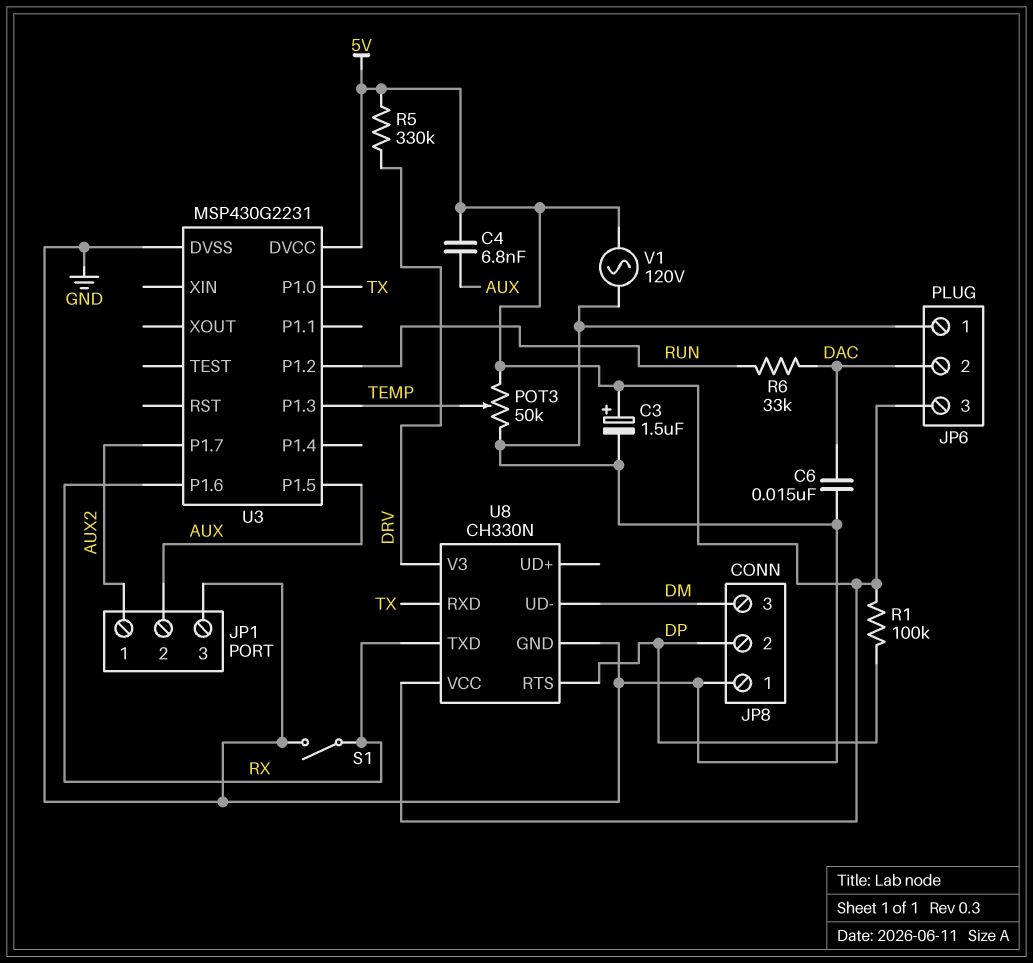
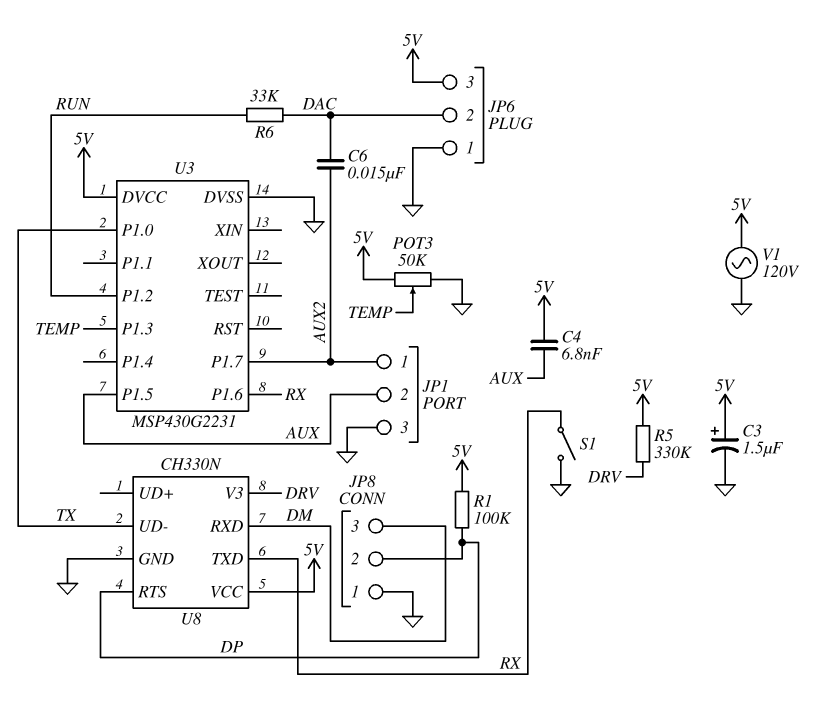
C6: 15nF (DAC, GND) -> 15nF (AUX2, DAC)
U8 pin RXD: TX -> DM
U8 pin UD-: DM -> TX

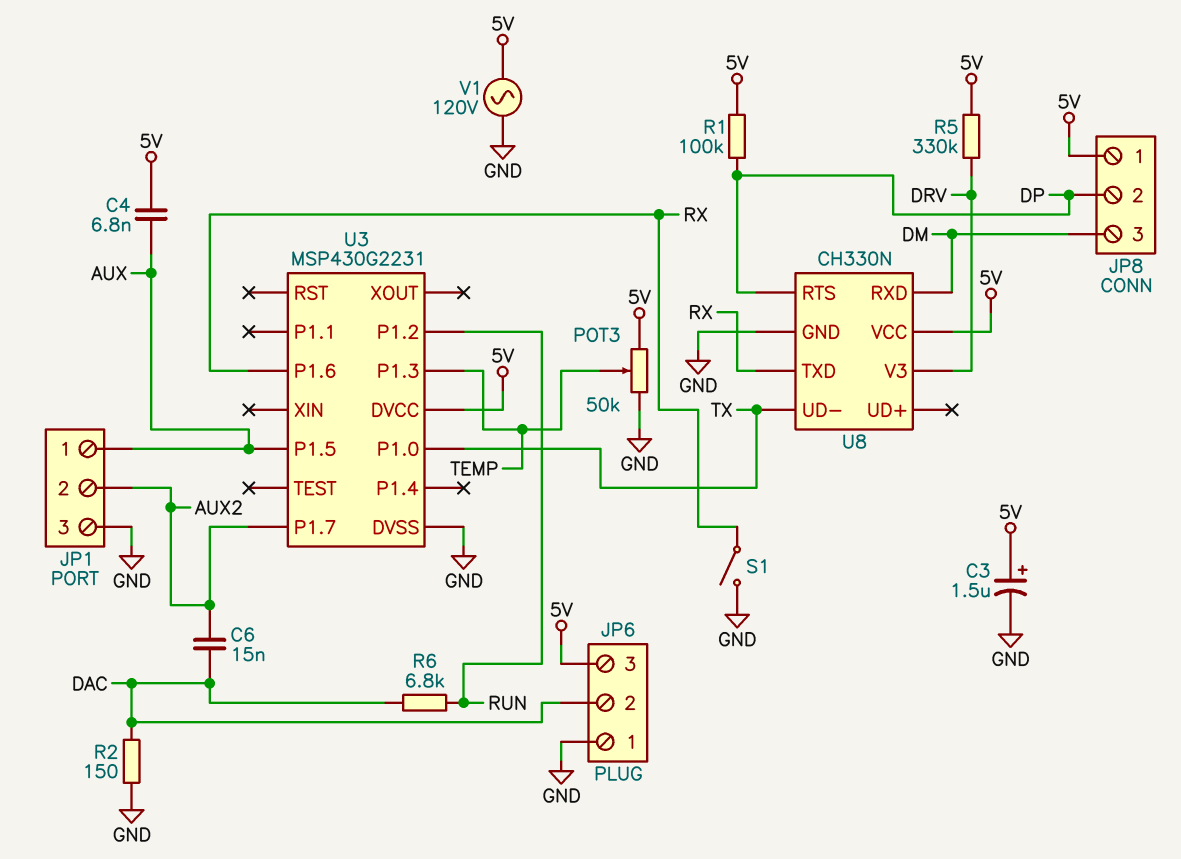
JP1 pin 1: AUX2 -> AUX
JP1 pin 2: AUX -> AUX2
JP8 pin 1: GND -> 5V
R2: none -> 150 (DAC, GND)
R6: 33k (DAC, RUN) -> 6.8k (DAC, RUN)

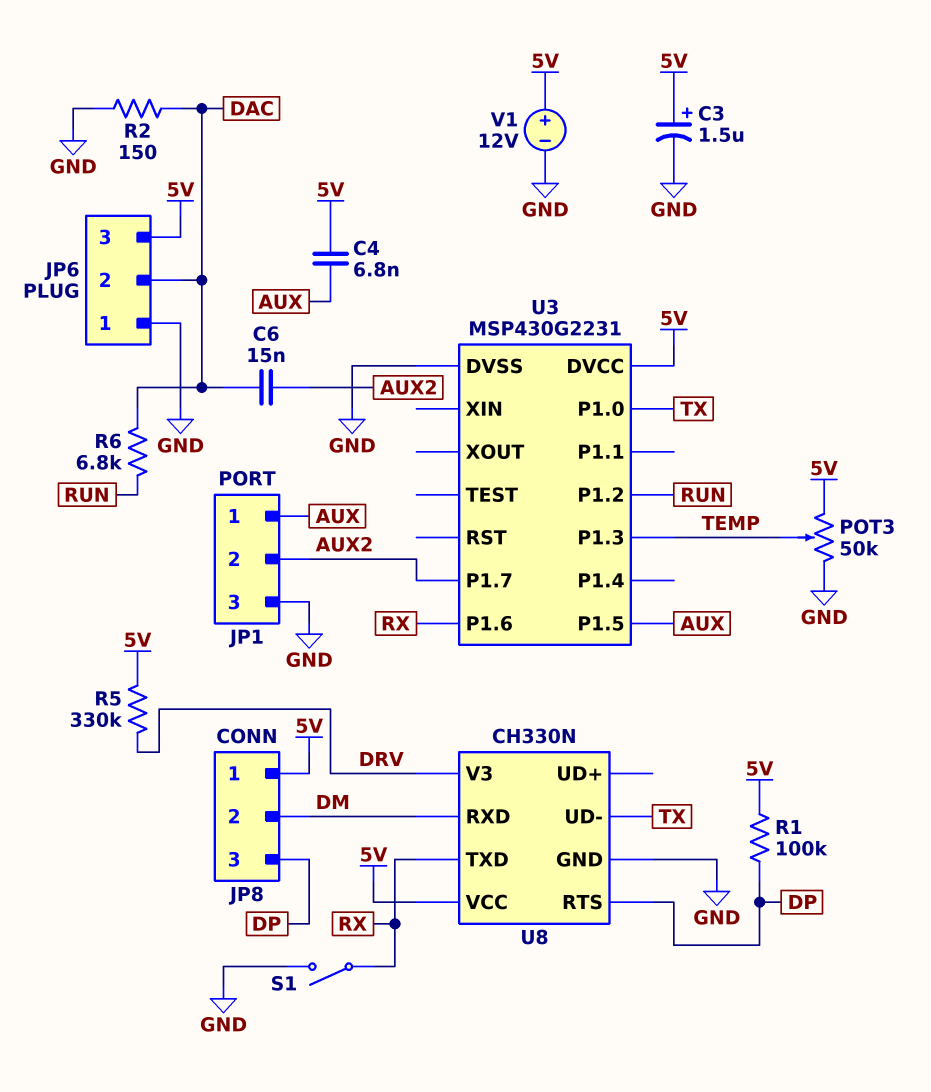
JP8 pin 2: DP -> DM
JP8 pin 3: DM -> DP
V1: AC 120V (5V, GND) -> 12V (plus 5V, minus GND)

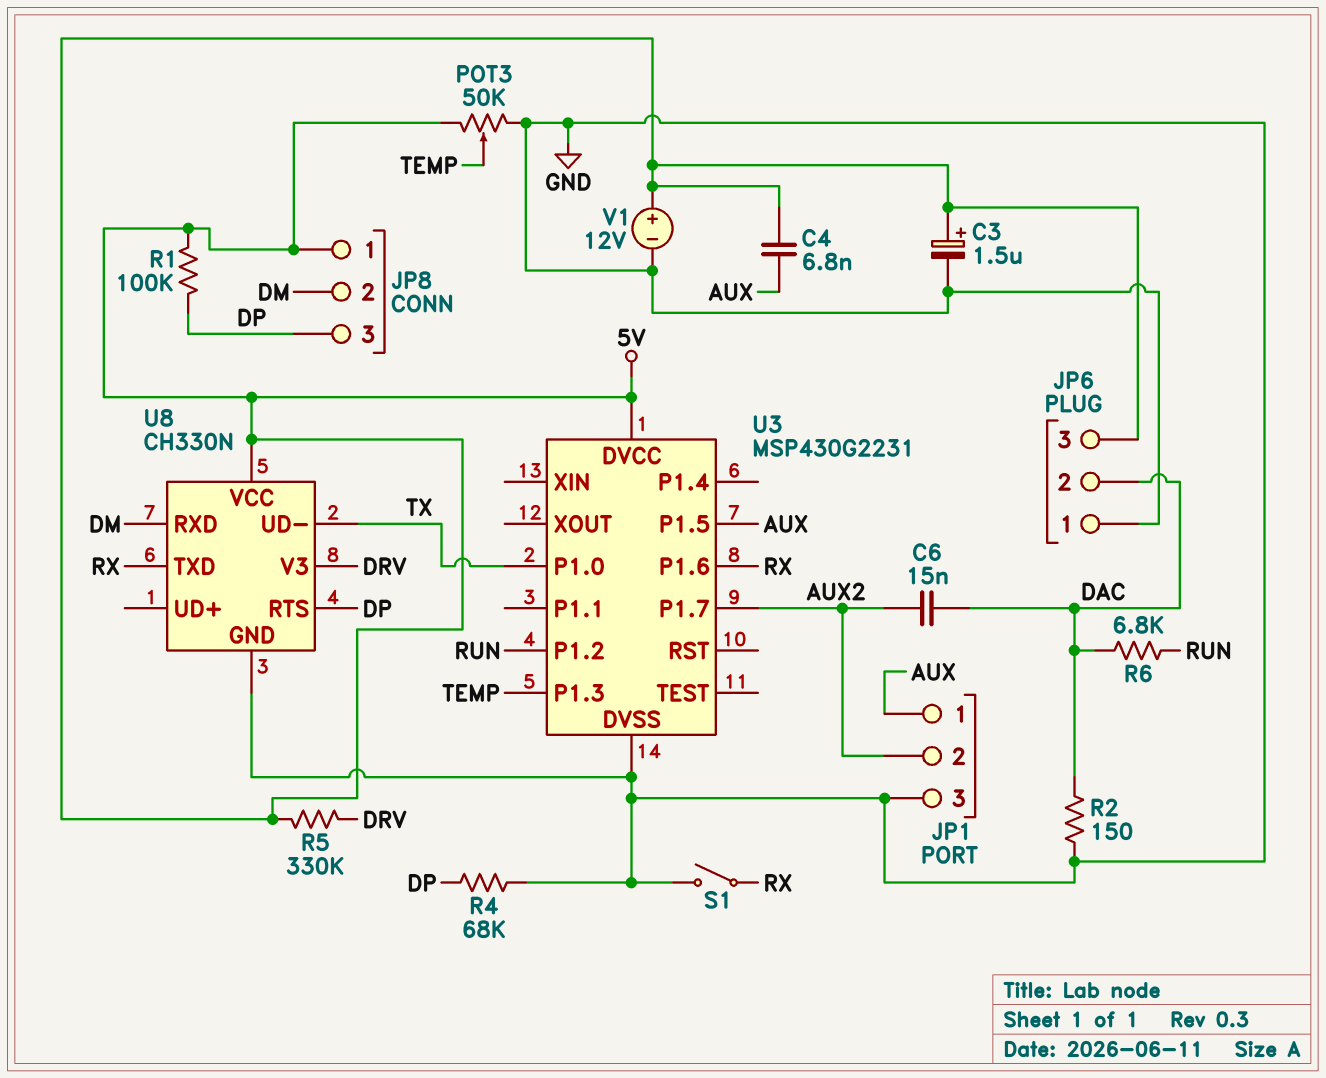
R4: none -> 68k (DP, GND)

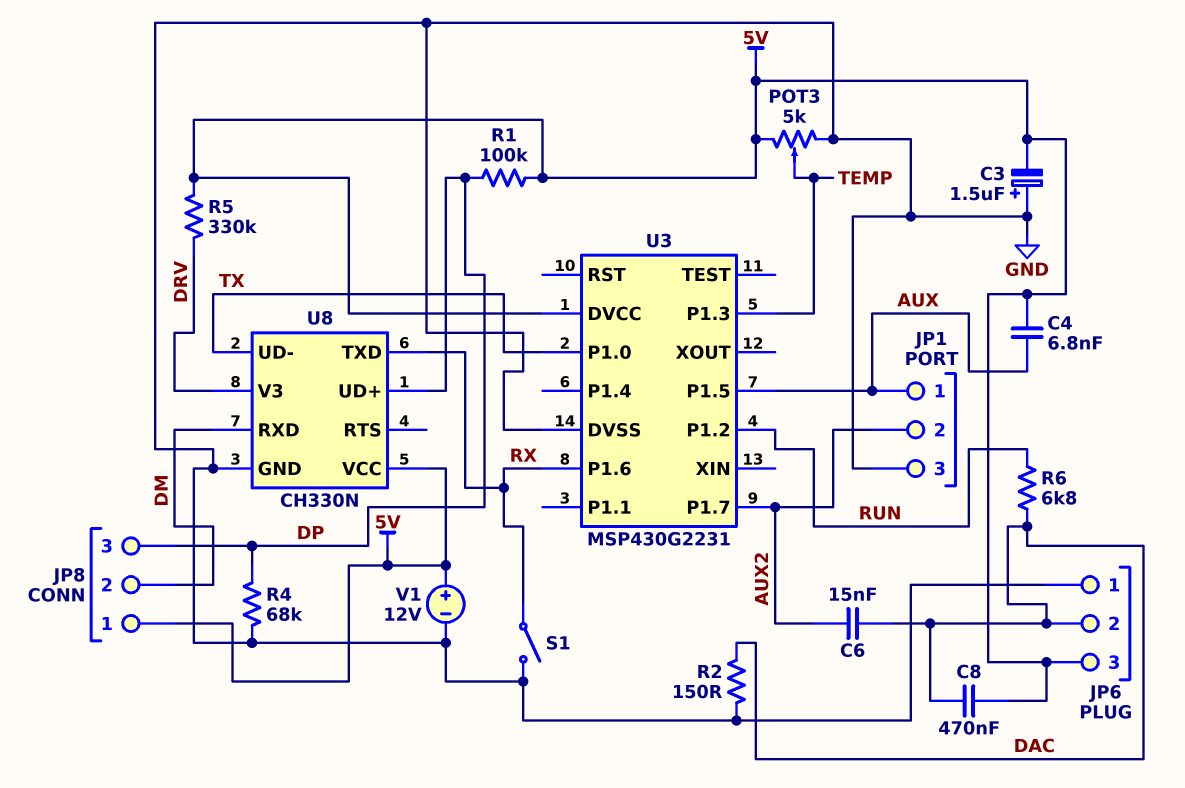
C3: 1.5uF (plus 5V, minus GND) -> 1.5uF (plus GND, minus 5V)
C8: none -> 470nF (5V, DAC)
POT3: 50k (5V, GND, wiper TEMP) -> 5k (5V, GND, wiper TEMP)
U8 pin RTS: DP -> none
U8 pin UD+: none -> DP

